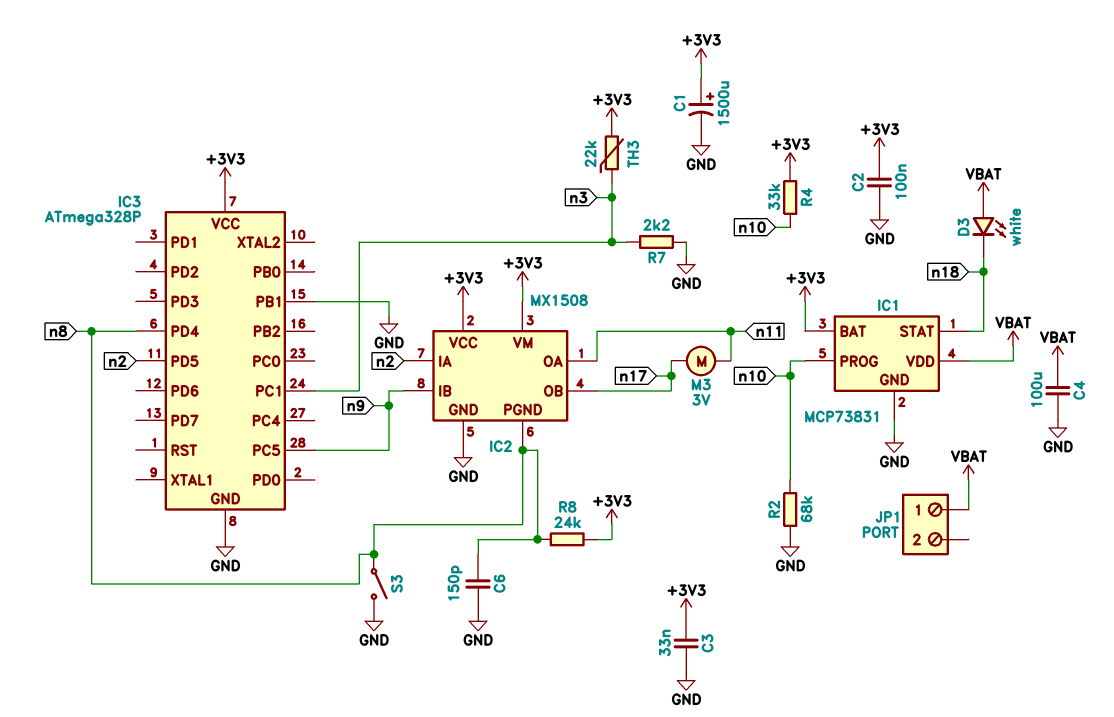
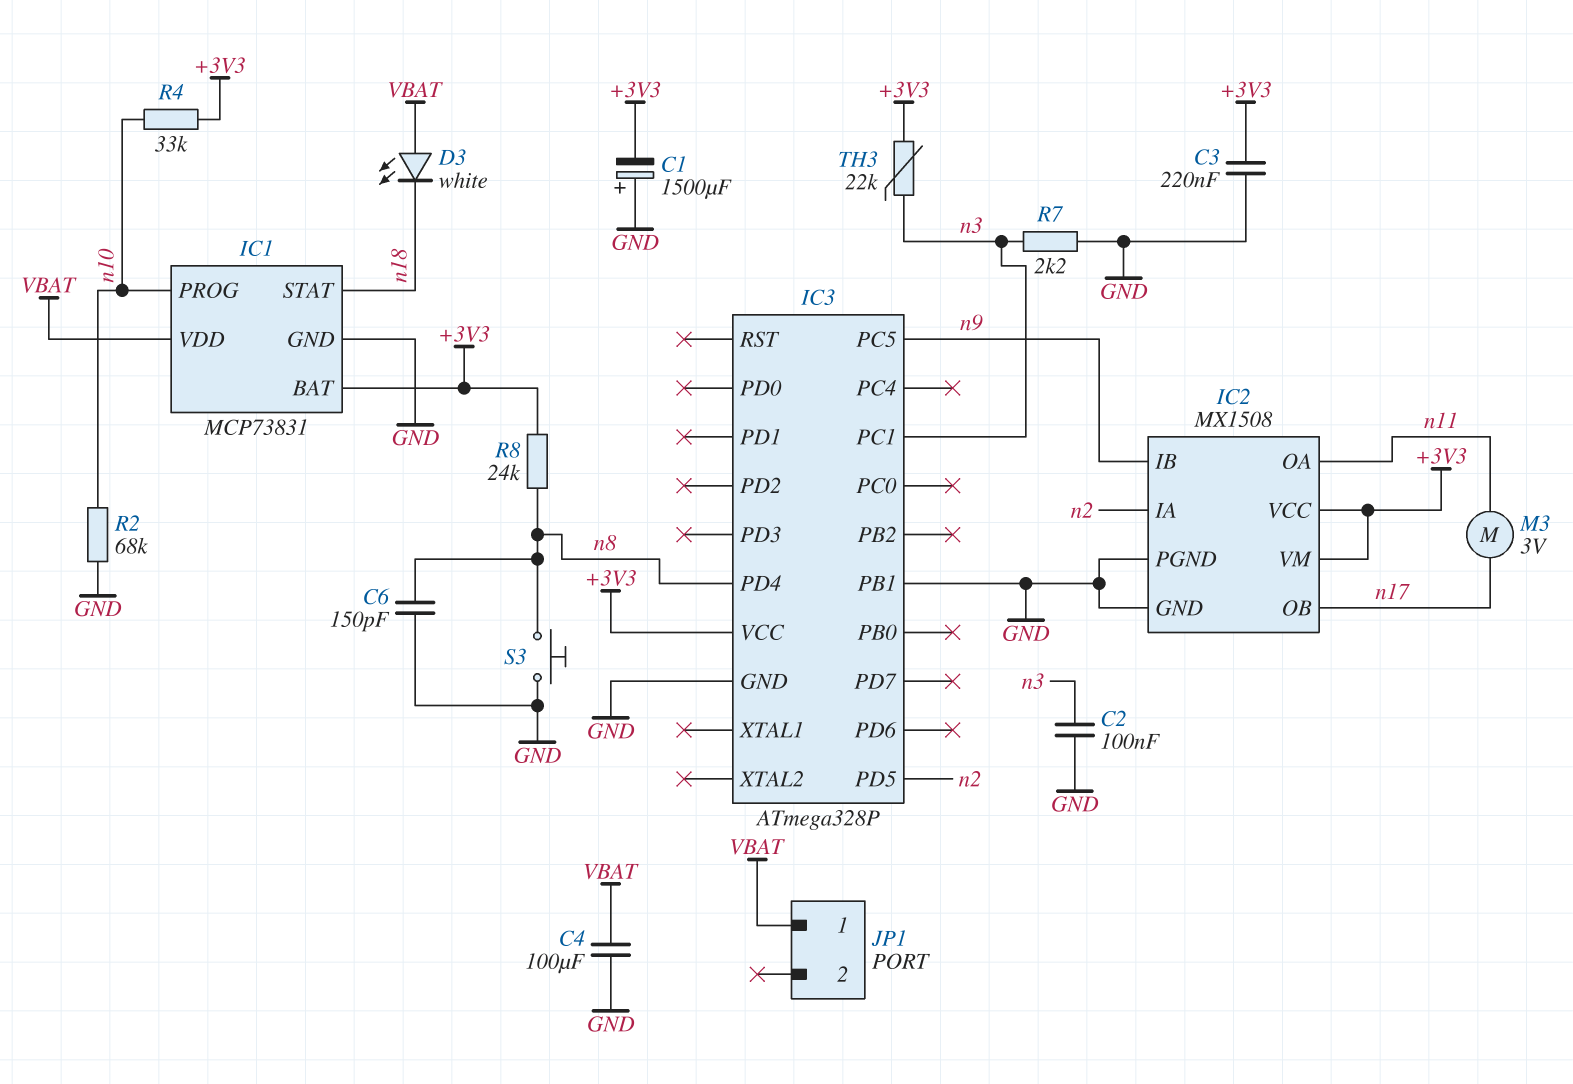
C1: 1500uF (plus +3V3, minus GND) -> 1500uF (plus GND, minus +3V3)
C2: 100nF (+3V3, GND) -> 100nF (GND, n3)
C3: 33nF (+3V3, GND) -> 220nF (+3V3, GND)
IC2 pin PGND: n8 -> GND
S3: switch (GND, n8) -> button (GND, n8)

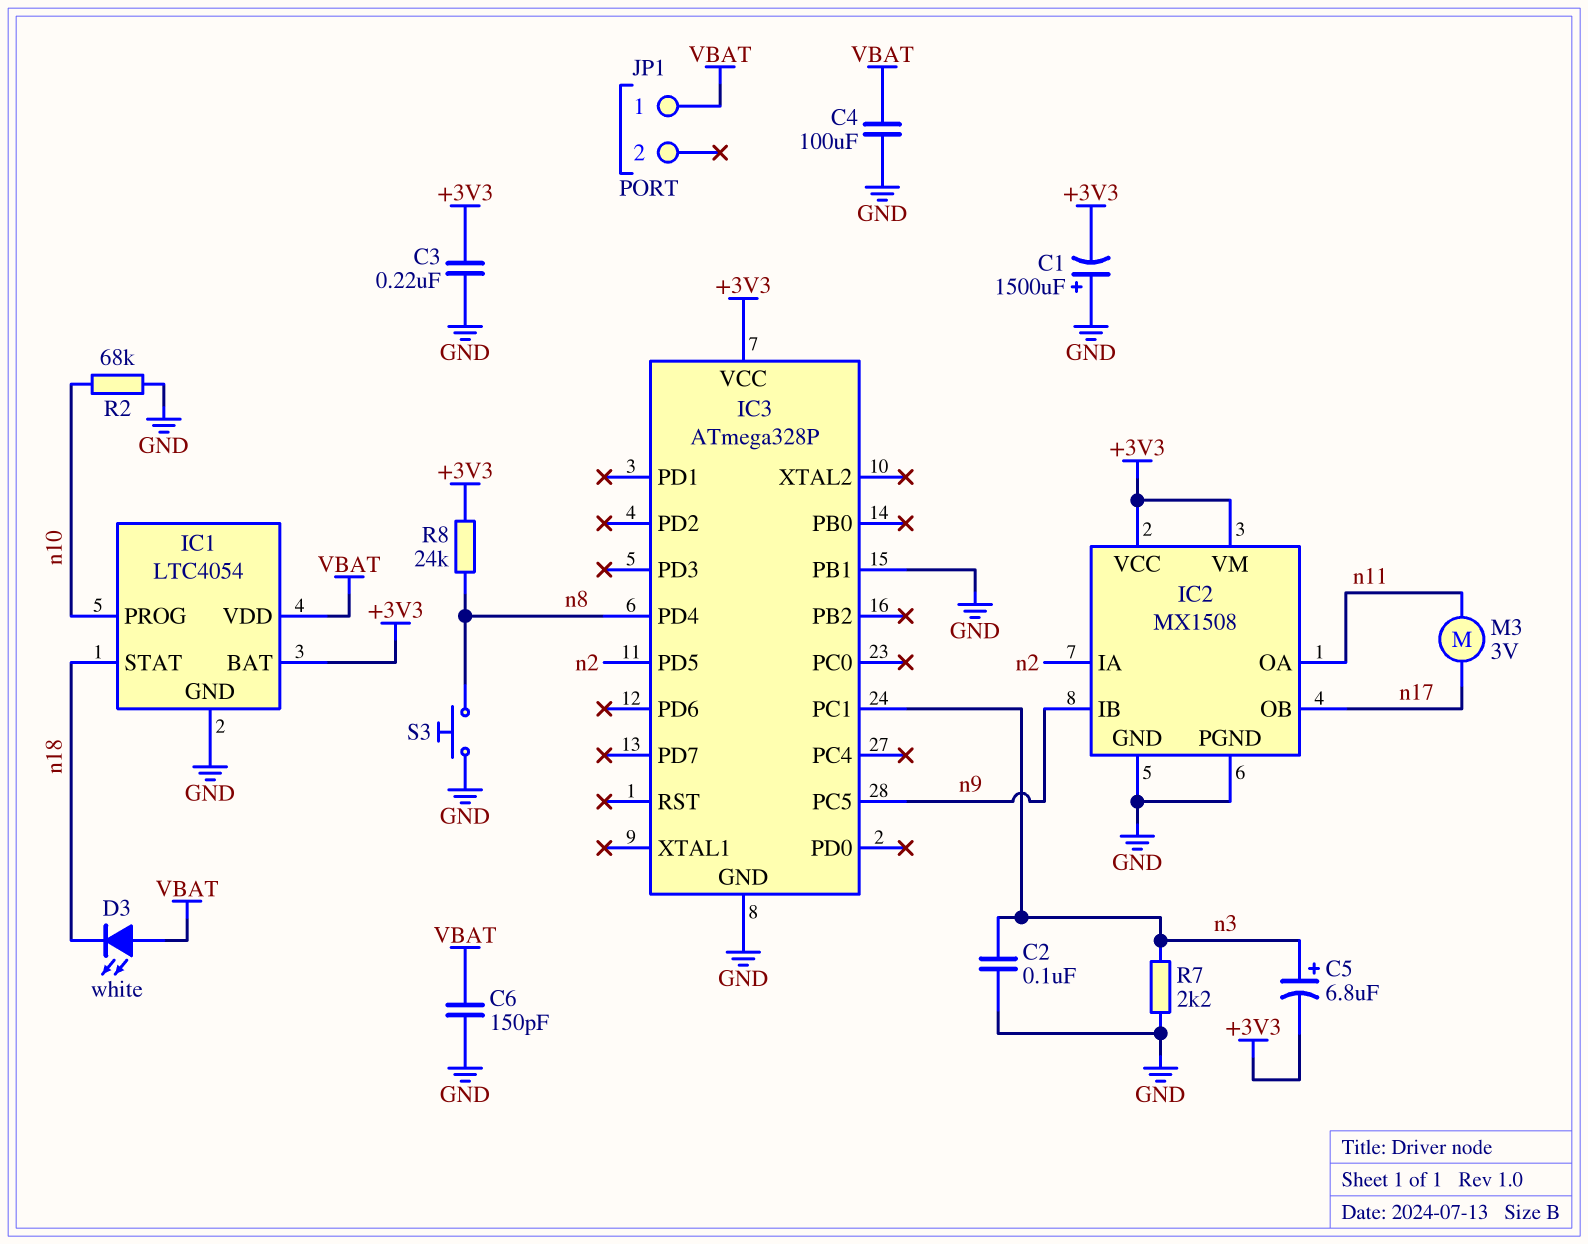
C5: none -> 6.8uF (plus n3, minus +3V3)
C6: 150pF (GND, n8) -> 150pF (GND, VBAT)
IC1: MCP73831 -> LTC4054
R4: 33k (+3V3, n10) -> none
TH3: 22k (+3V3, n3) -> none

